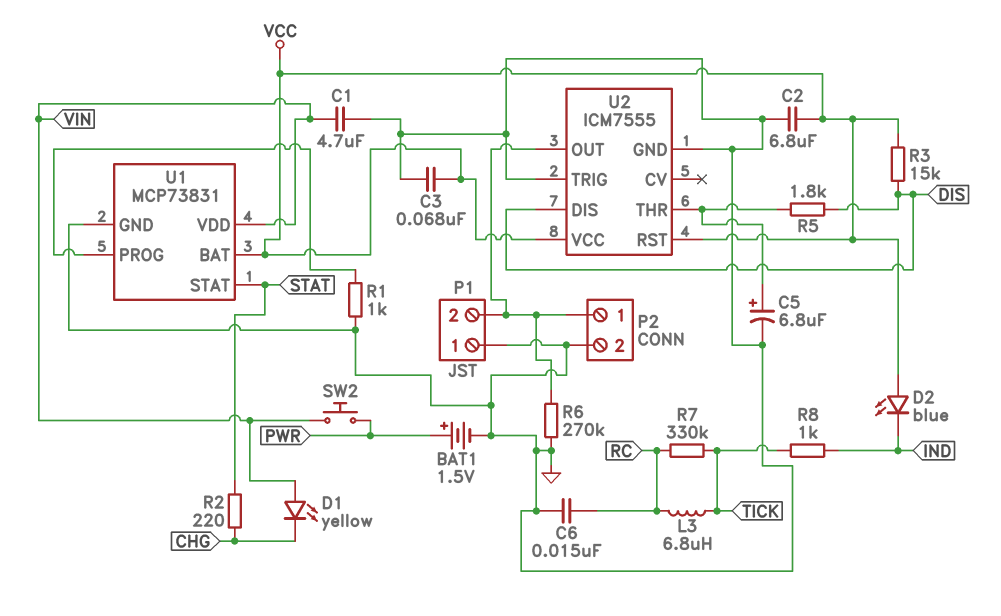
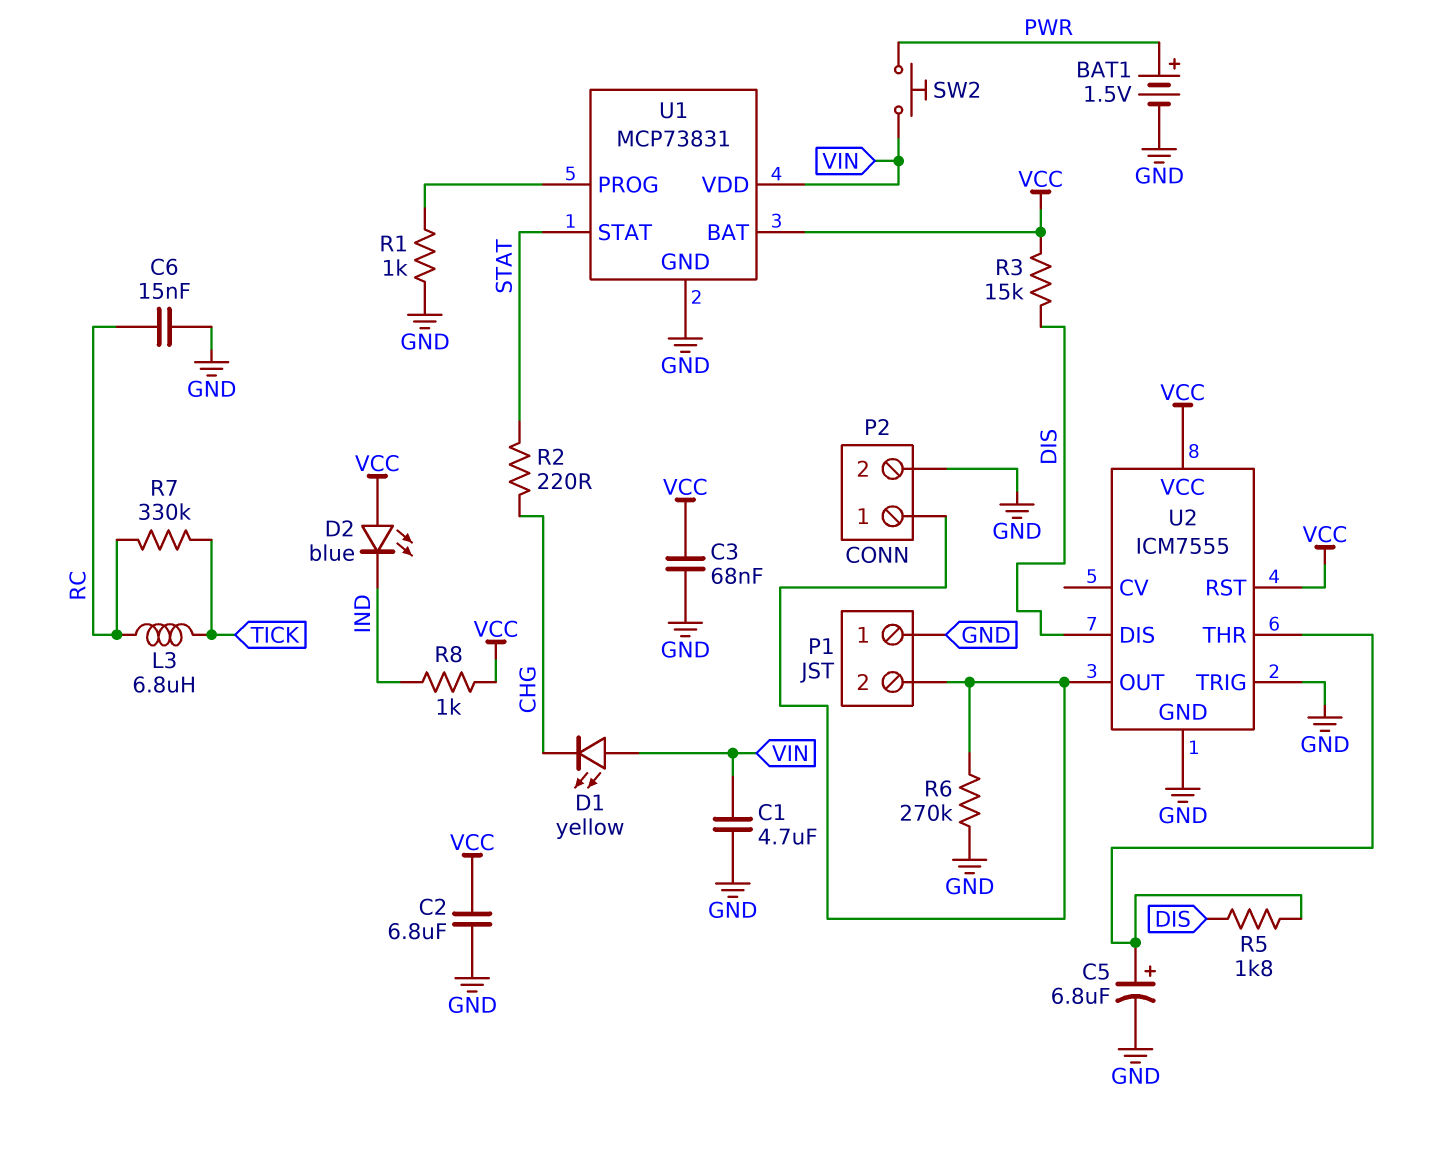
R8: 1k (IND, TICK) -> 1k (IND, VCC)

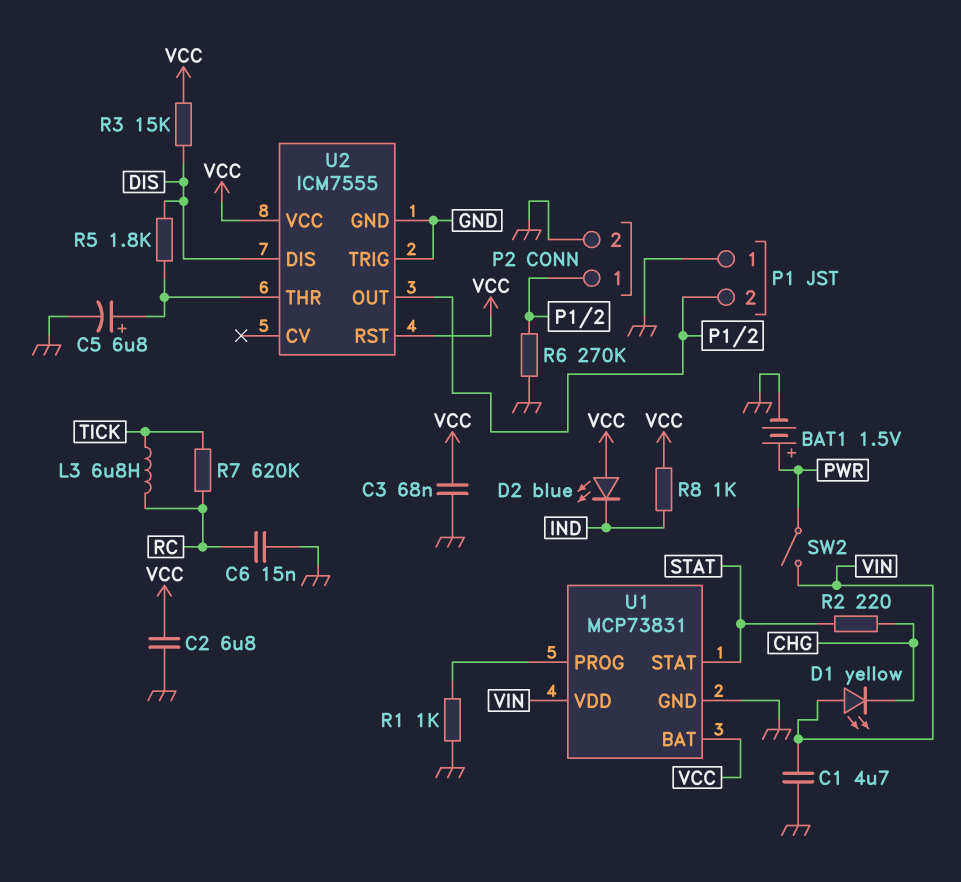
R7: 330k (RC, TICK) -> 620k (RC, TICK)
SW2: button (PWR, VIN) -> switch (PWR, VIN)

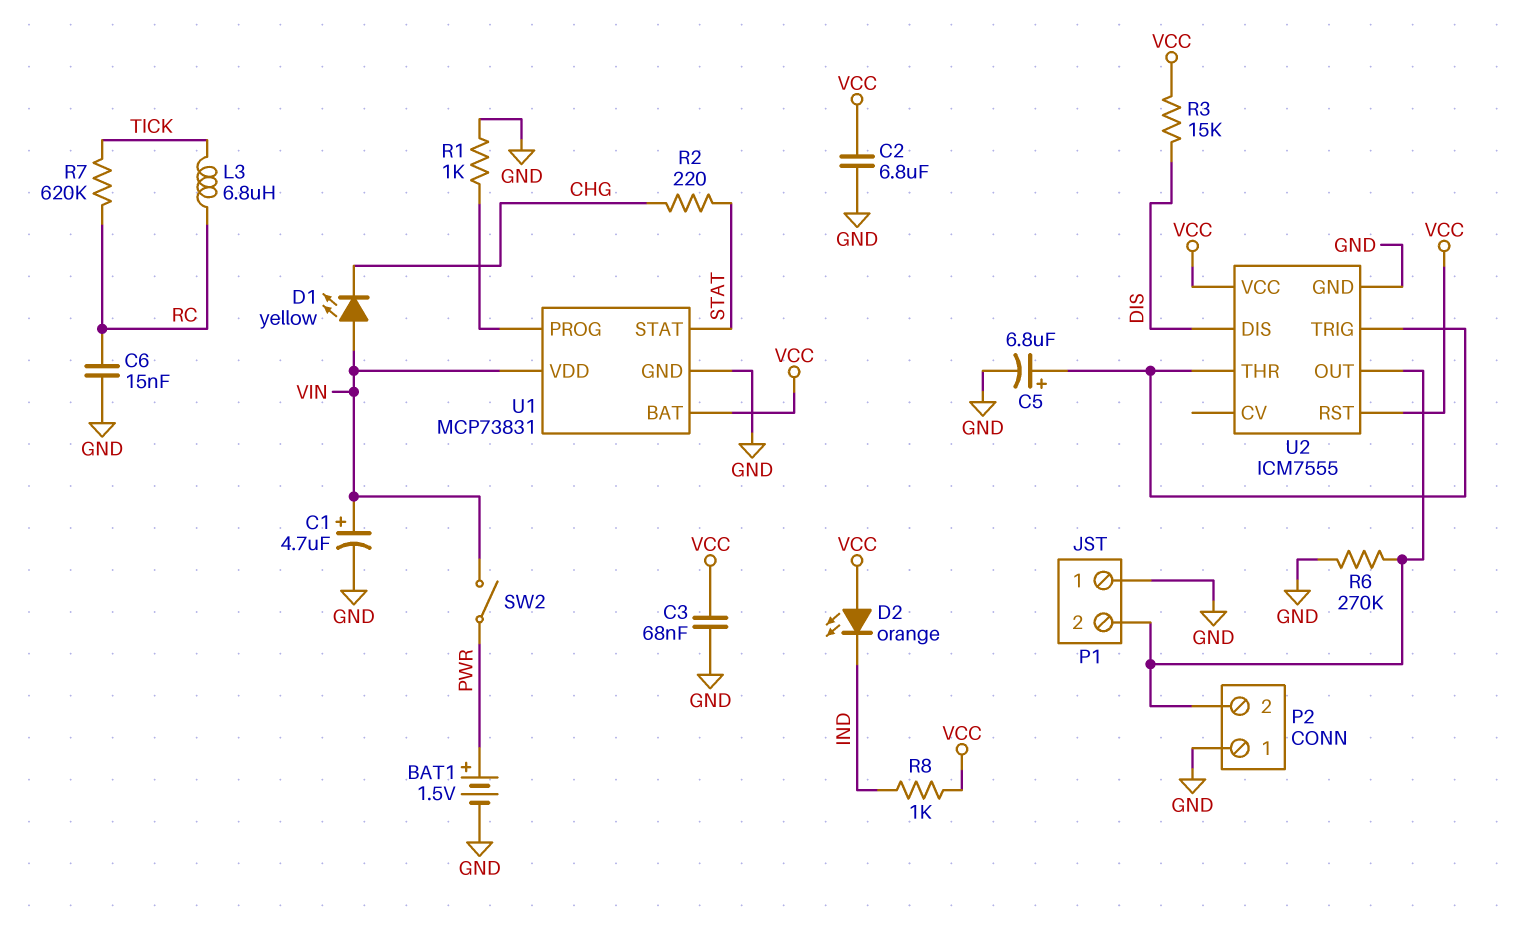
C1: 4.7uF (GND, VIN) -> 4.7uF (plus VIN, minus GND)
D2: LED blue (A VCC, K IND) -> LED orange (A VCC, K IND)
P2 pin 1: P1/2 -> GND
P2 pin 2: GND -> P1/2
R5: 1.8k (DIS, U2/THR) -> none
U2 pin TRIG: GND -> U2/THR

